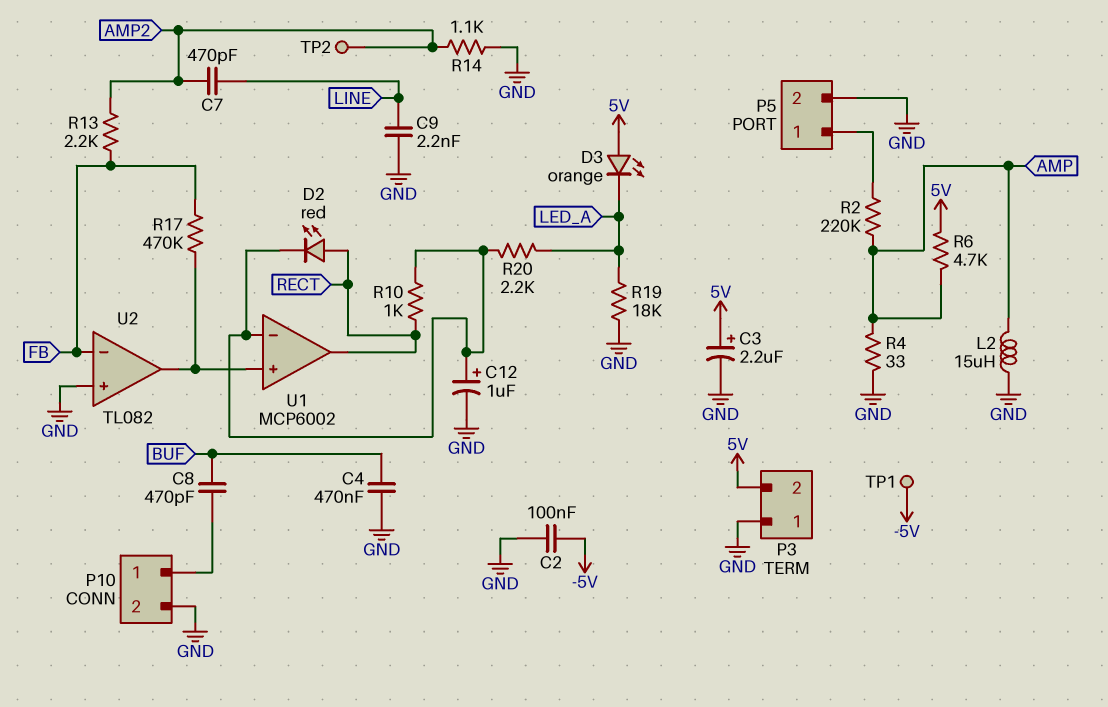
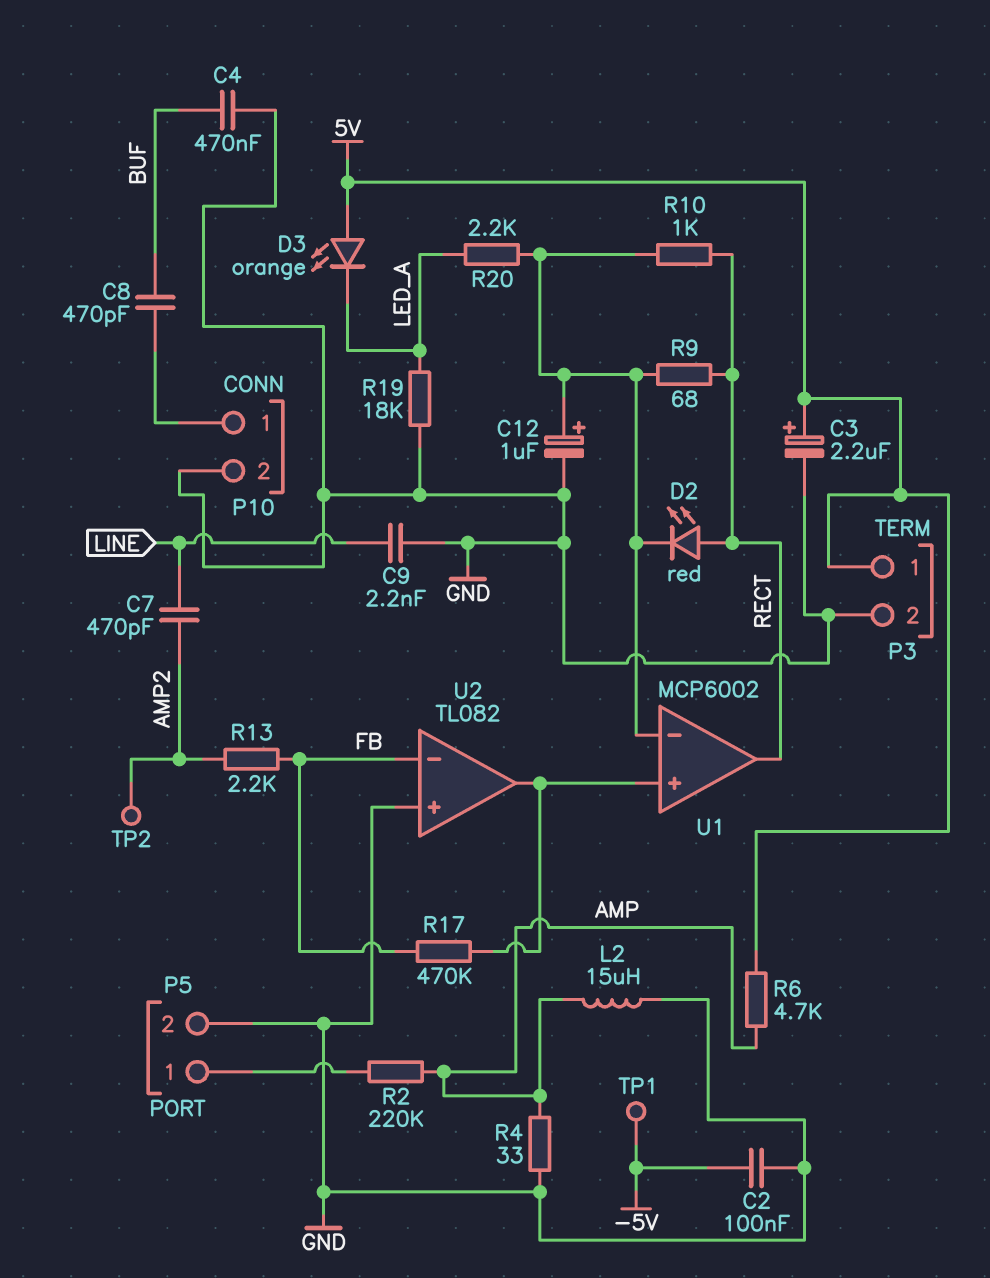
P3 pin 1: GND -> 5V
P3 pin 2: 5V -> GND
R9: none -> 68 (RECT, U1/in-)
R14: 1.1k (AMP2, GND) -> none

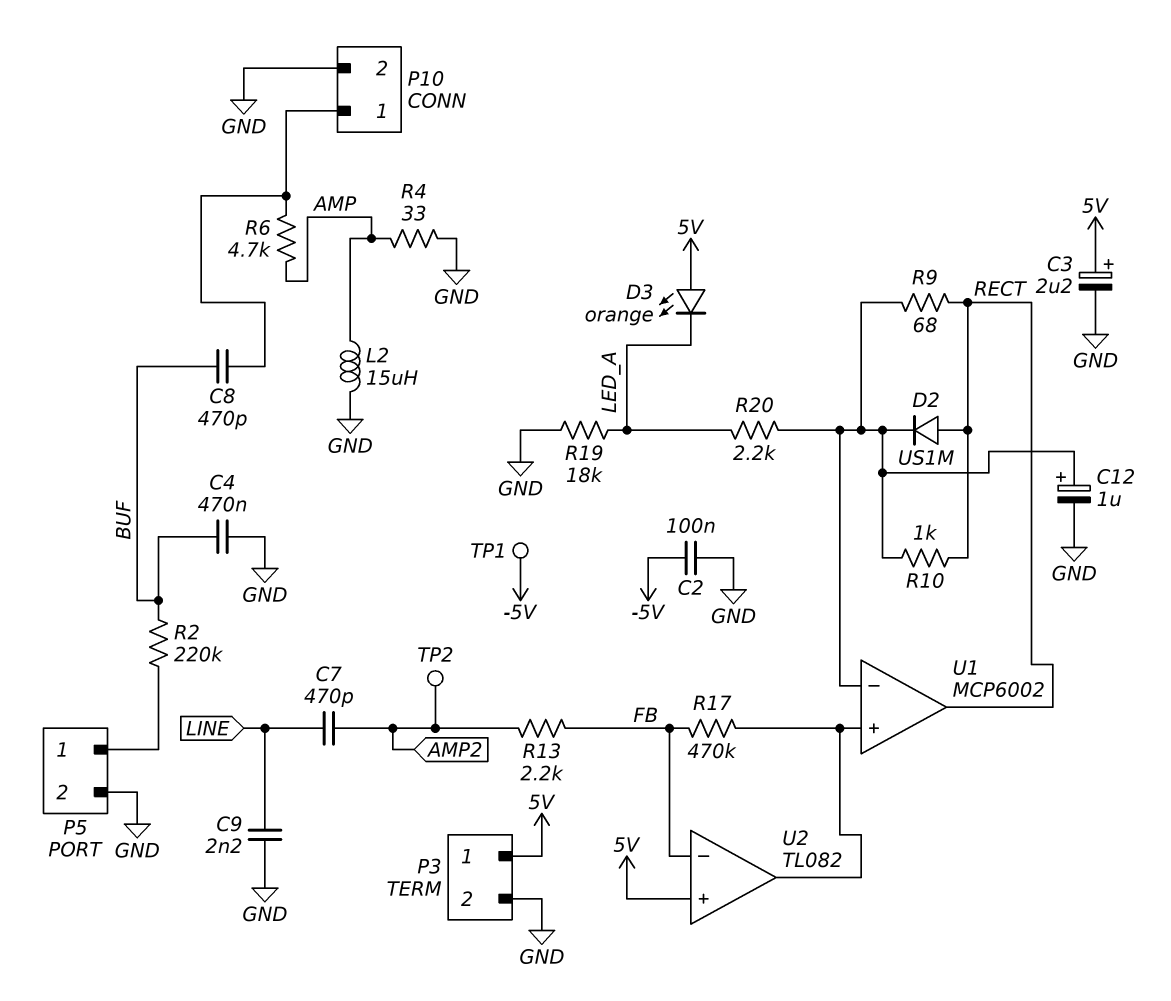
D2: LED red (A RECT, K U1/in-) -> diode US1M (A RECT, K U1/in-)
R2: 220k (AMP, P5/1) -> 220k (BUF, P5/1)
R6: 4.7k (5V, AMP) -> 4.7k (AMP, P10/1)
U2 pin in+: GND -> 5V

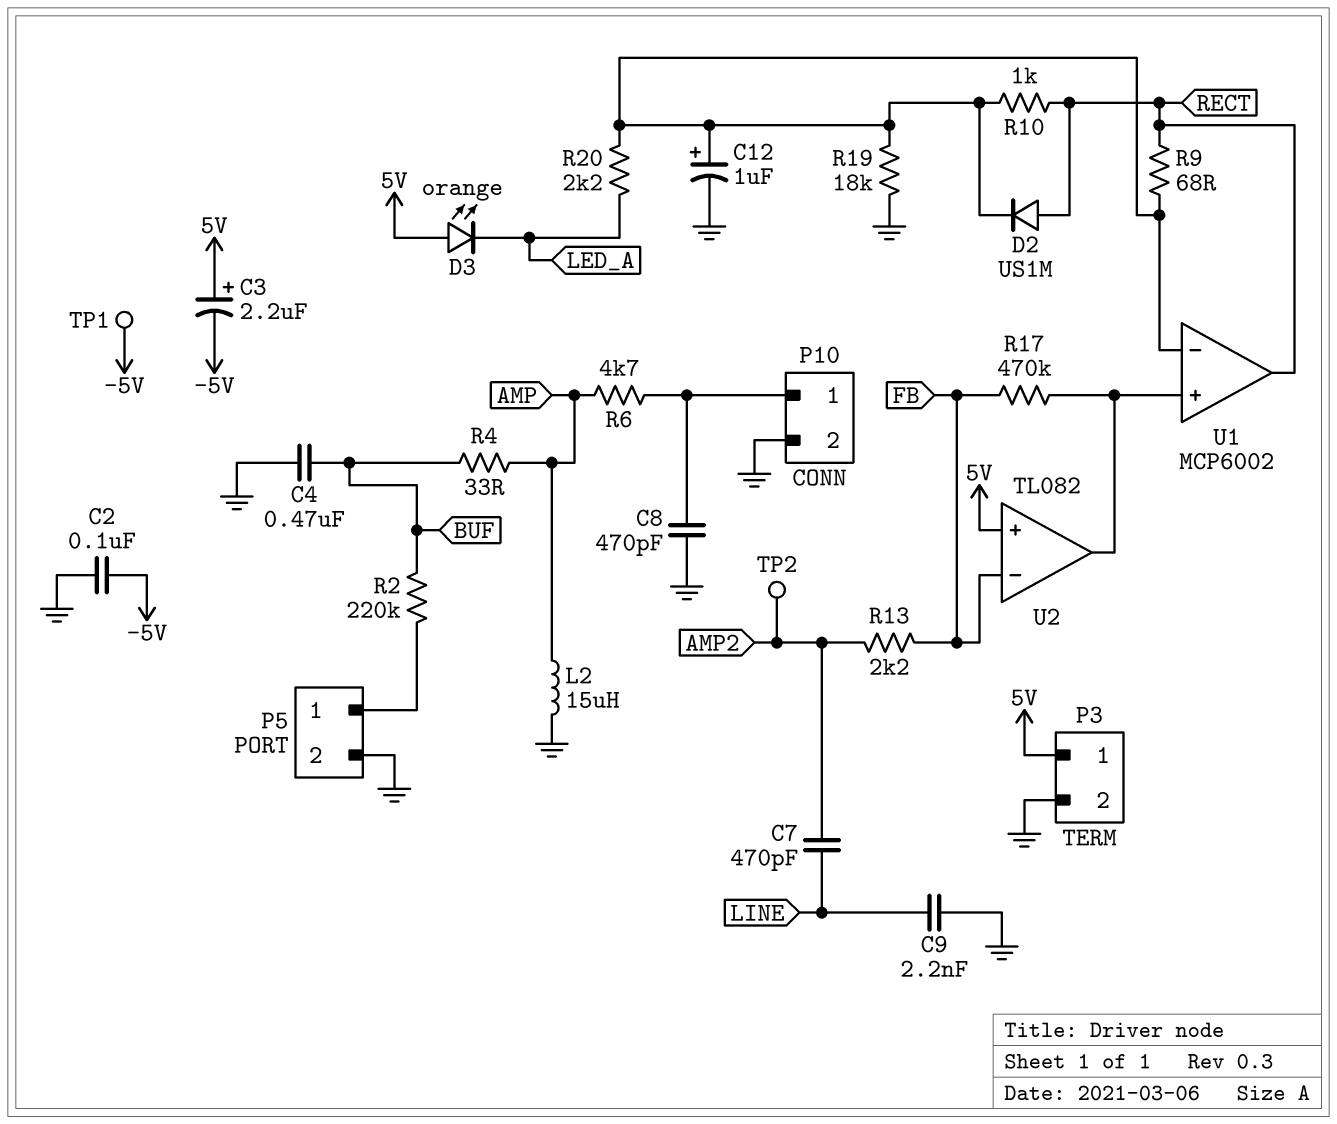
C3: 2.2uF (plus 5V, minus GND) -> 2.2uF (plus 5V, minus -5V)
C8: 470pF (BUF, P10/1) -> 470pF (GND, P10/1)
R4: 33 (AMP, GND) -> 33 (AMP, BUF)
R19: 18k (GND, LED_A) -> 18k (GND, U1/in-)

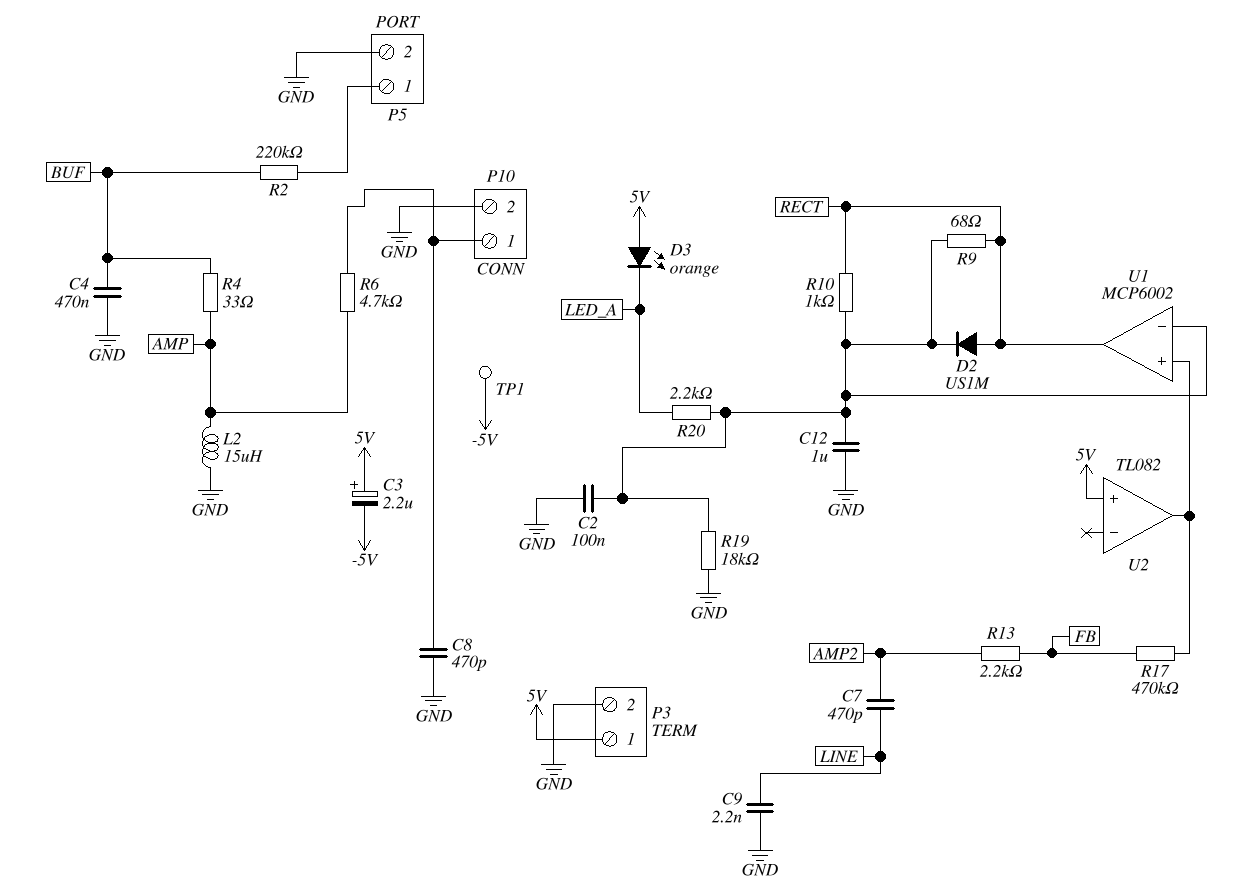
C2: 100nF (-5V, GND) -> 100nF (GND, U1/in-)
C12: 1uF (plus U1/in-, minus GND) -> 1uF (GND, U1/in-)
TP2: test point (AMP2) -> none
U2 pin in-: FB -> none

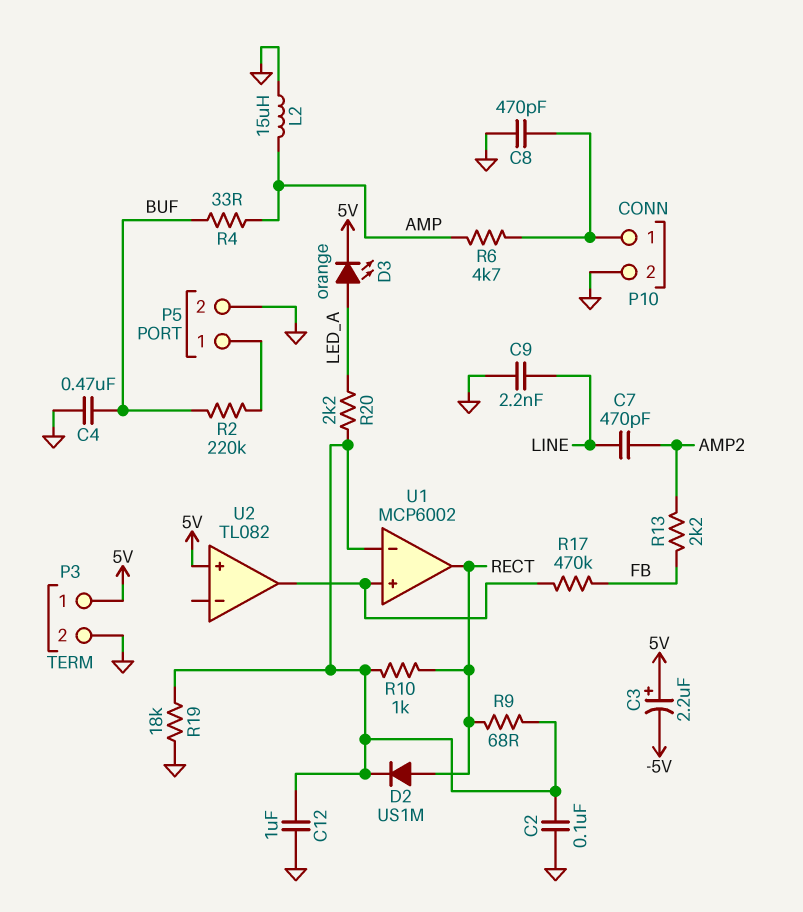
D3: LED orange (A 5V, K LED_A) -> LED orange (A LED_A, K 5V)
TP1: test point (-5V) -> none

